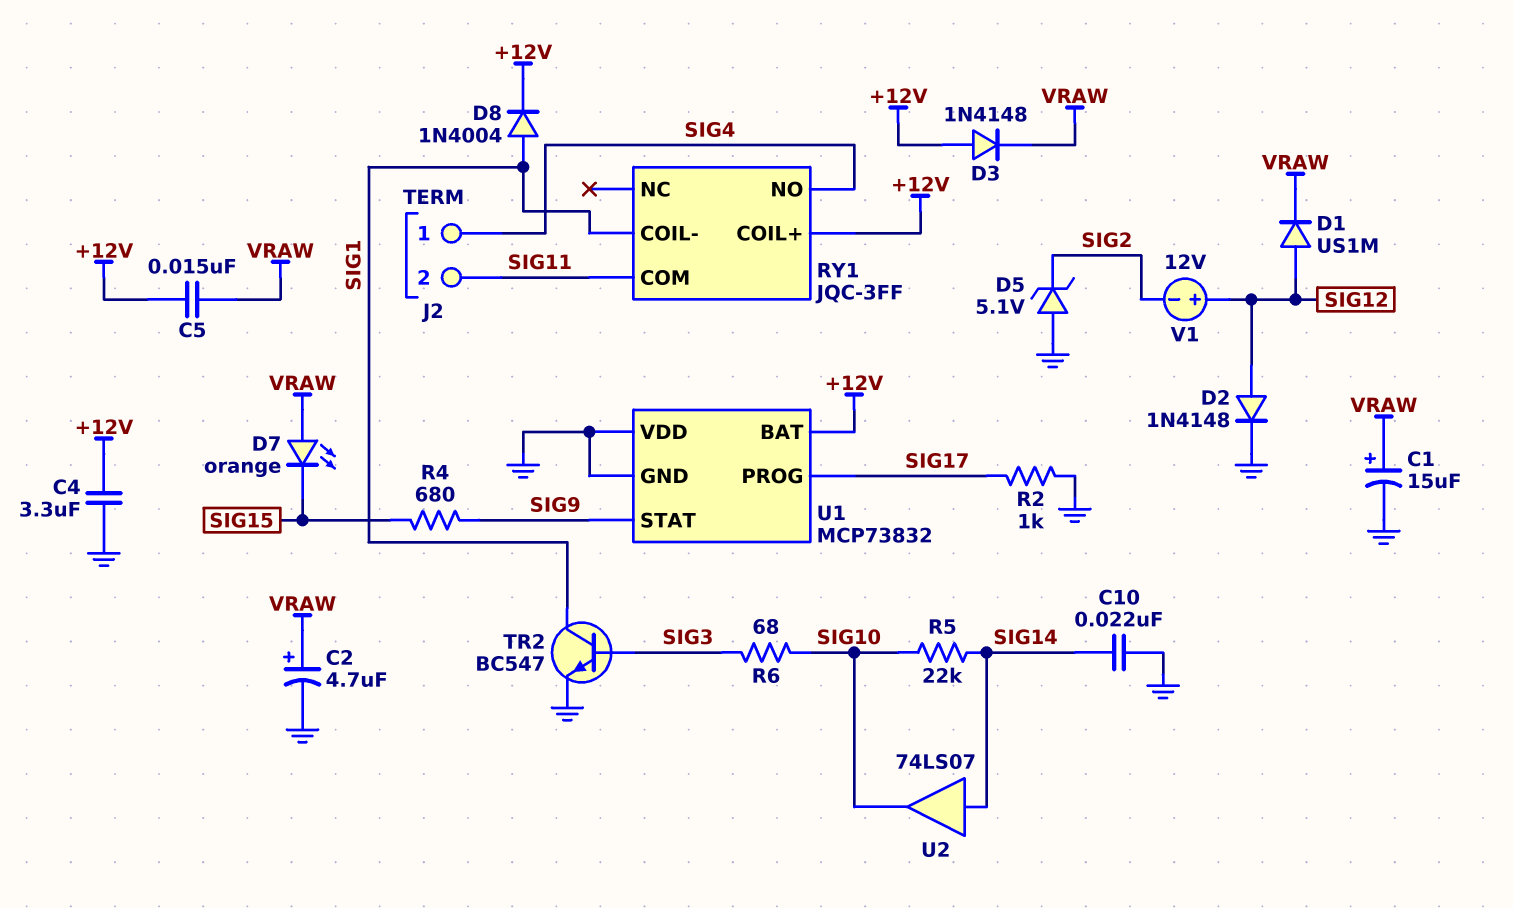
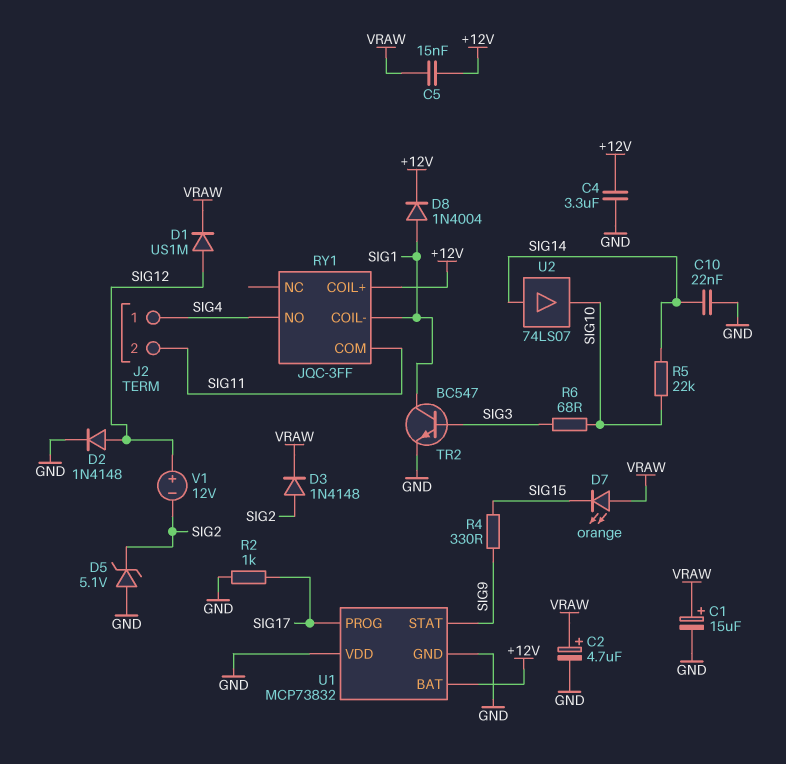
D3: diode 1N4148 (A +12V, K VRAW) -> diode 1N4148 (A SIG2, K VRAW)
R4: 680 (SIG9, SIG15) -> 330 (SIG9, SIG15)

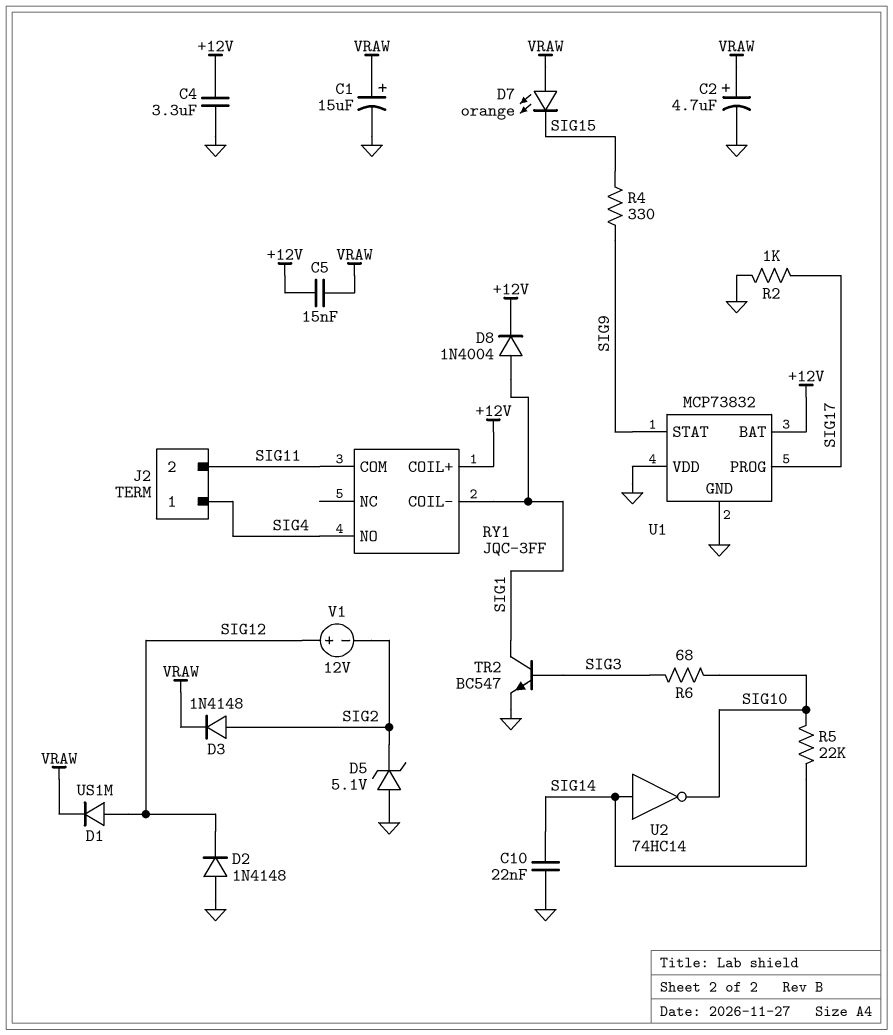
D2: diode 1N4148 (A SIG12, K GND) -> diode 1N4148 (A GND, K SIG12)
U2: buffer 74LS07 (in SIG14, out SIG10) -> NOT 74HC14 (in SIG14, out SIG10)

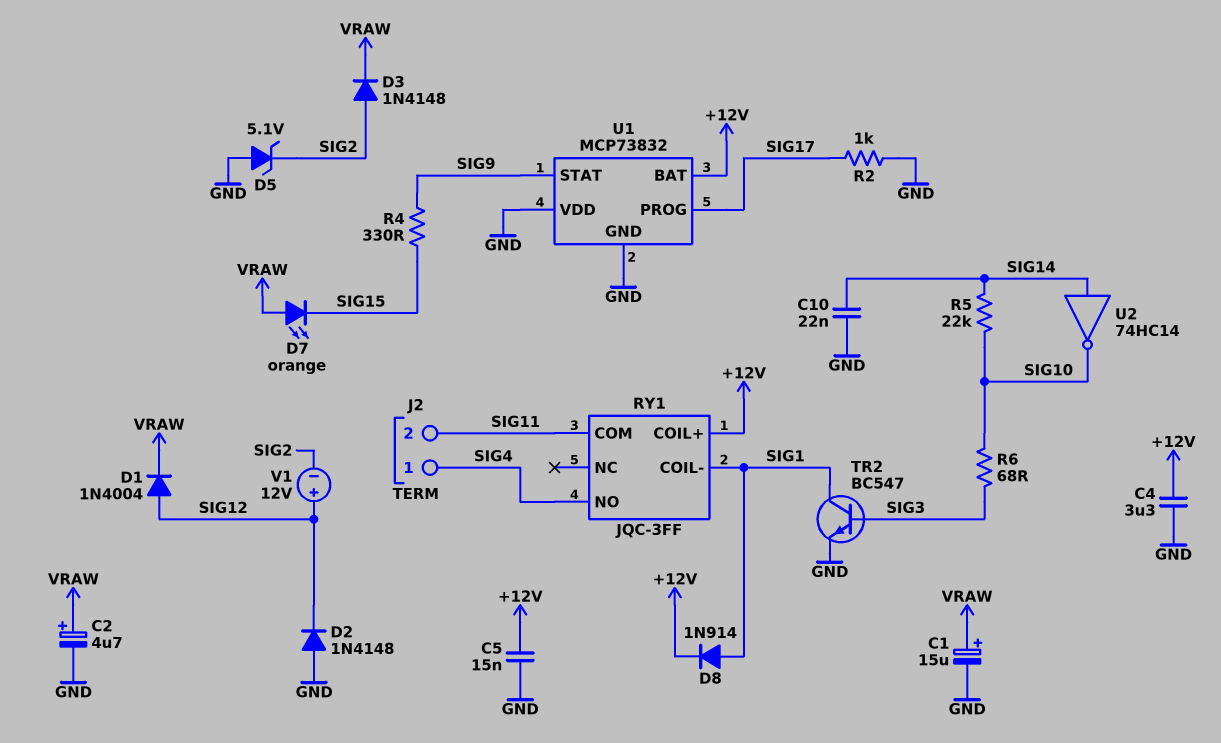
C5: 15nF (+12V, VRAW) -> 15nF (+12V, GND)
D1: diode US1M (A SIG12, K VRAW) -> diode 1N4004 (A SIG12, K VRAW)
D8: diode 1N4004 (A SIG1, K +12V) -> diode 1N914 (A SIG1, K +12V)

